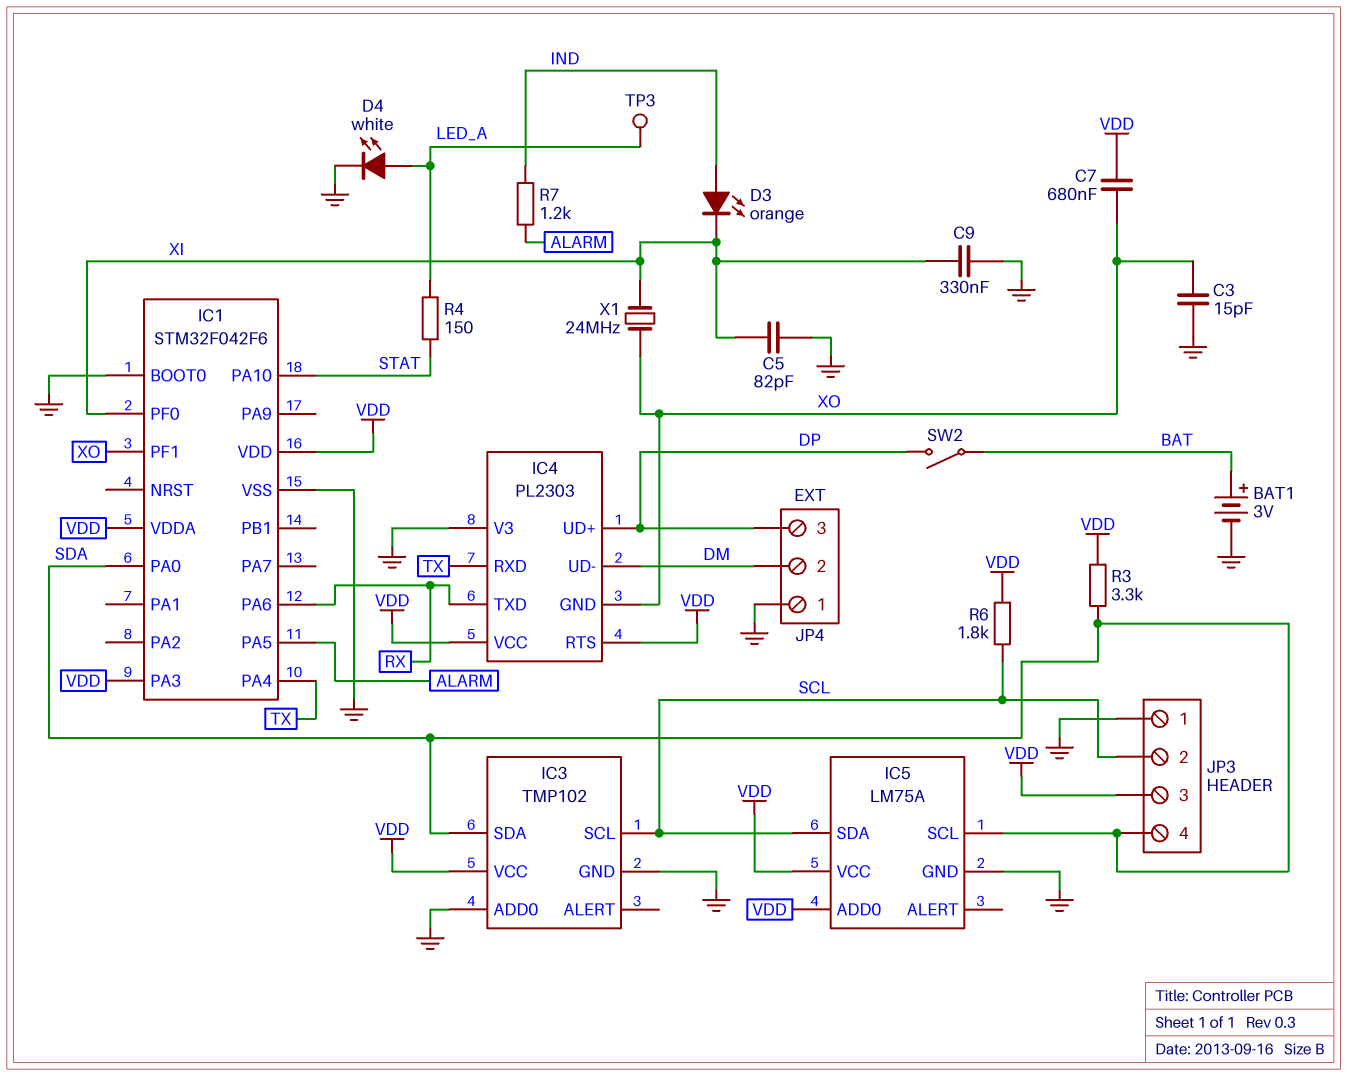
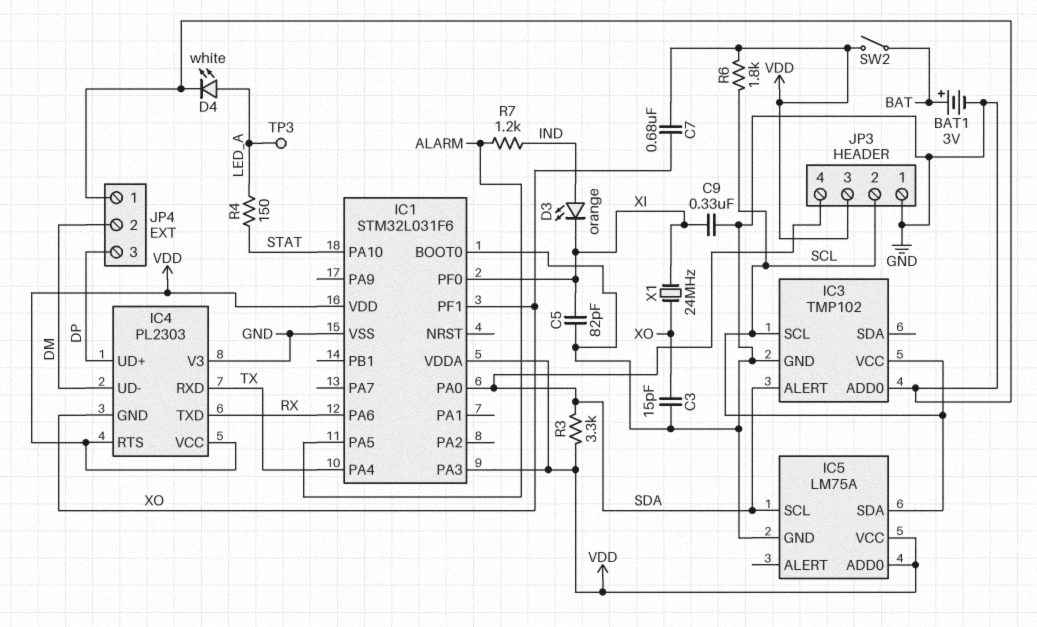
IC1: STM32F042F6 -> STM32L031F6
IC3 pin ALERT: none -> SDA
IC3 pin SDA: SDA -> none
IC3 pin VCC: VDD -> SCL
SW2: switch (BAT, DP) -> switch (BAT, VDD)

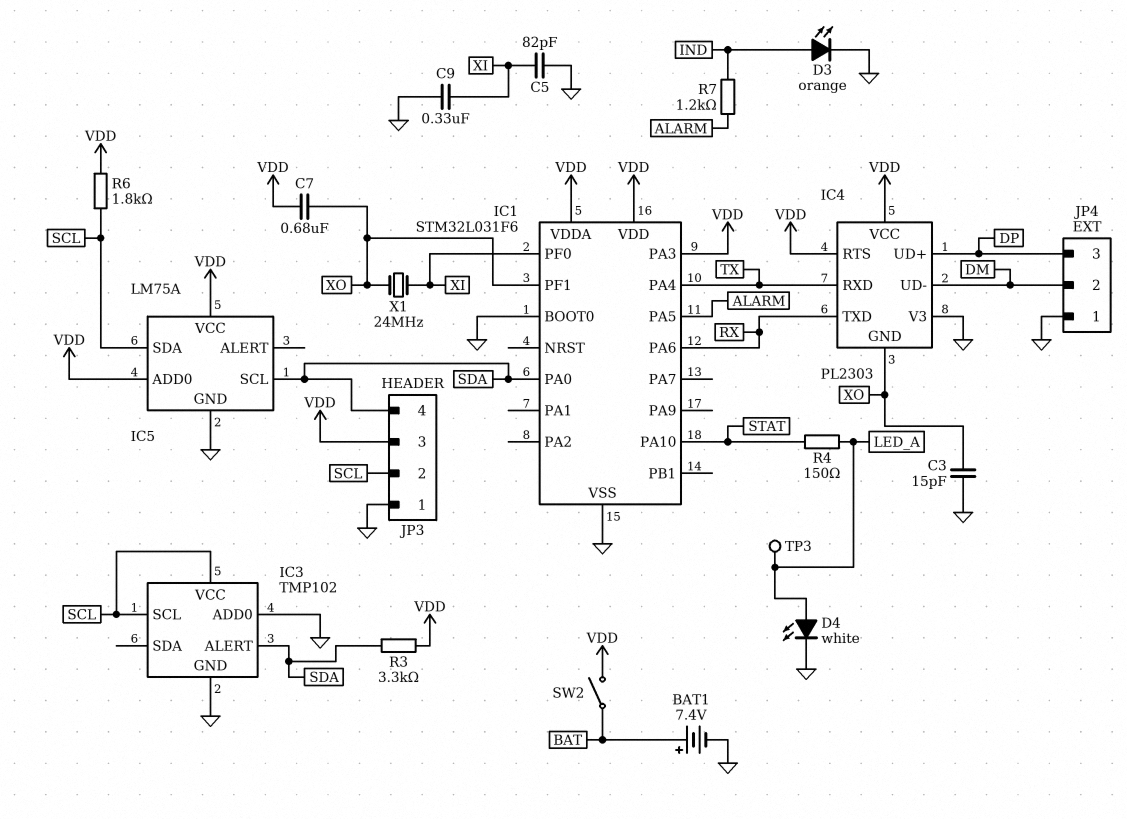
BAT1: 3V (plus BAT, minus GND) -> 7.4V (plus BAT, minus GND)
D3: LED orange (A IND, K XI) -> LED orange (A IND, K GND)

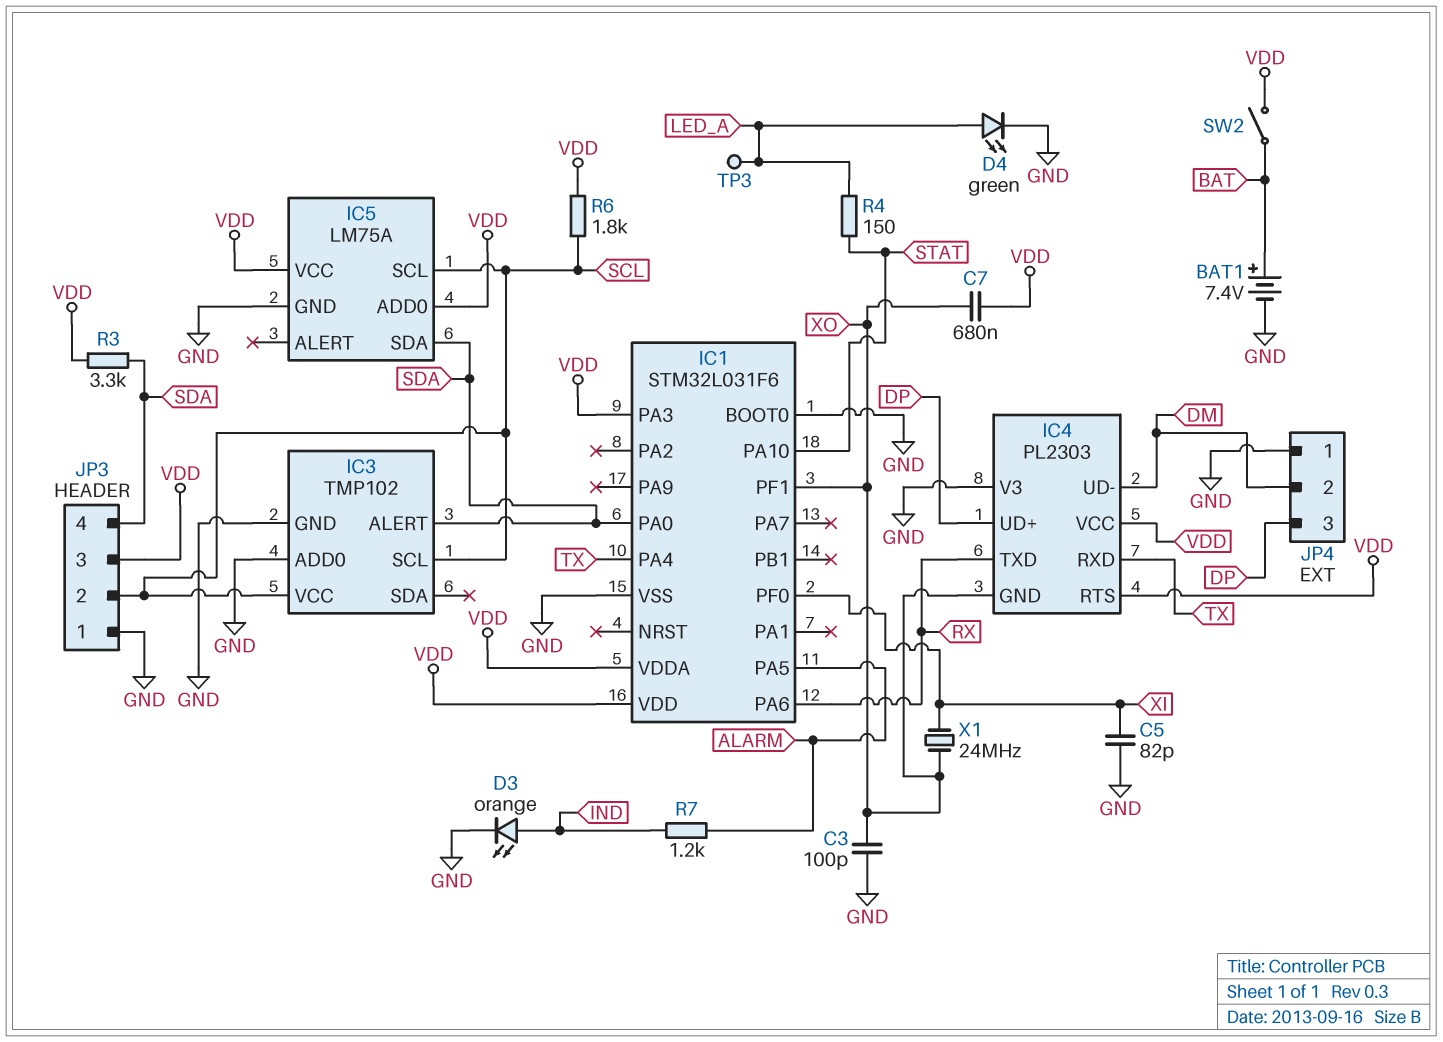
C3: 15pF (GND, XO) -> 100pF (GND, XO)
C9: 330nF (GND, XI) -> none
D4: LED white (A LED_A, K GND) -> LED green (A LED_A, K GND)
IC5 pin SCL: SDA -> SCL
IC5 pin SDA: SCL -> SDA

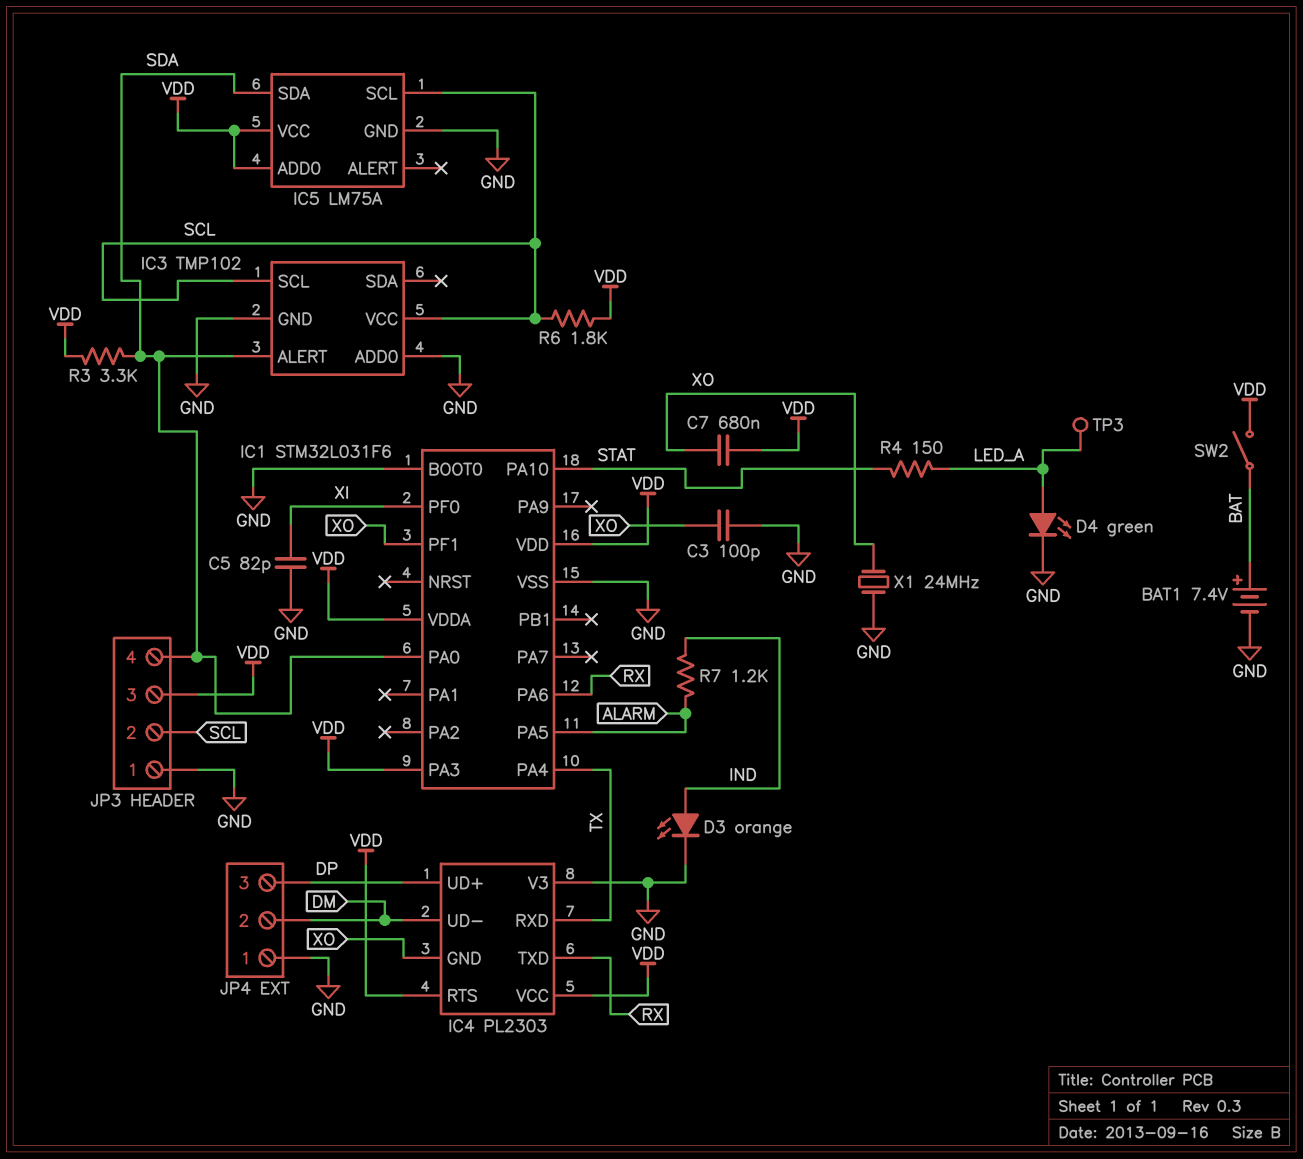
X1: 24MHz (XI, XO) -> 24MHz (GND, XO)

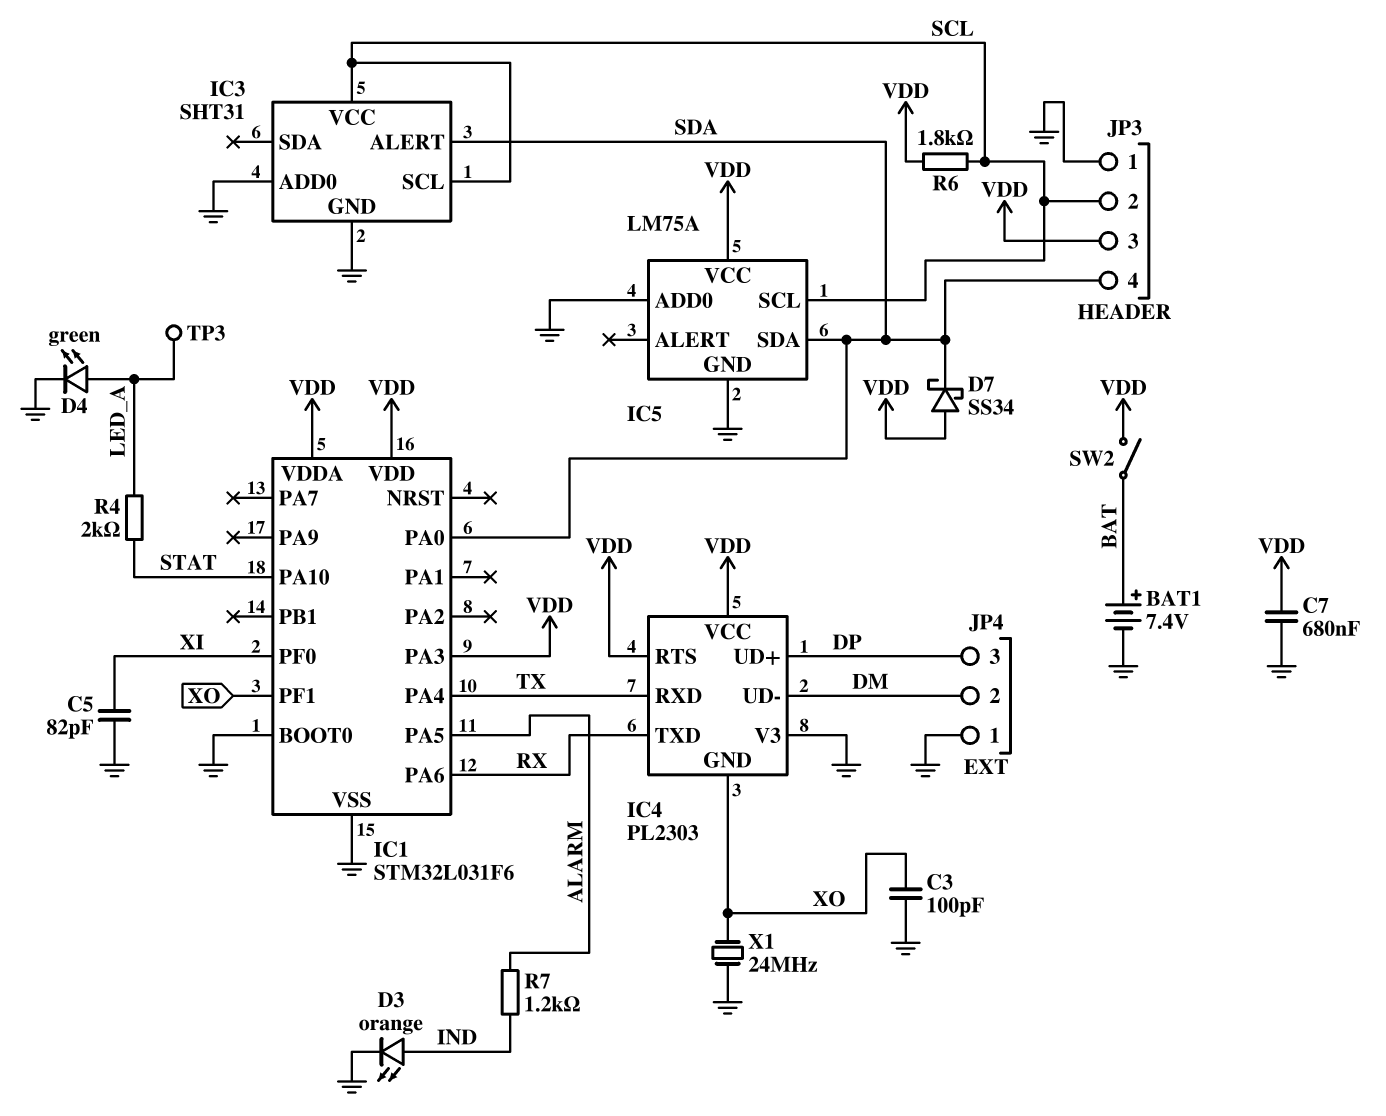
C7: 680nF (VDD, XO) -> 680nF (GND, VDD)
D7: none -> schottky SS34 (A VDD, K SDA)
IC3: TMP102 -> SHT31
IC5 pin ADD0: VDD -> GND
R3: 3.3k (SDA, VDD) -> none
R4: 150 (LED_A, STAT) -> 2k (LED_A, STAT)

